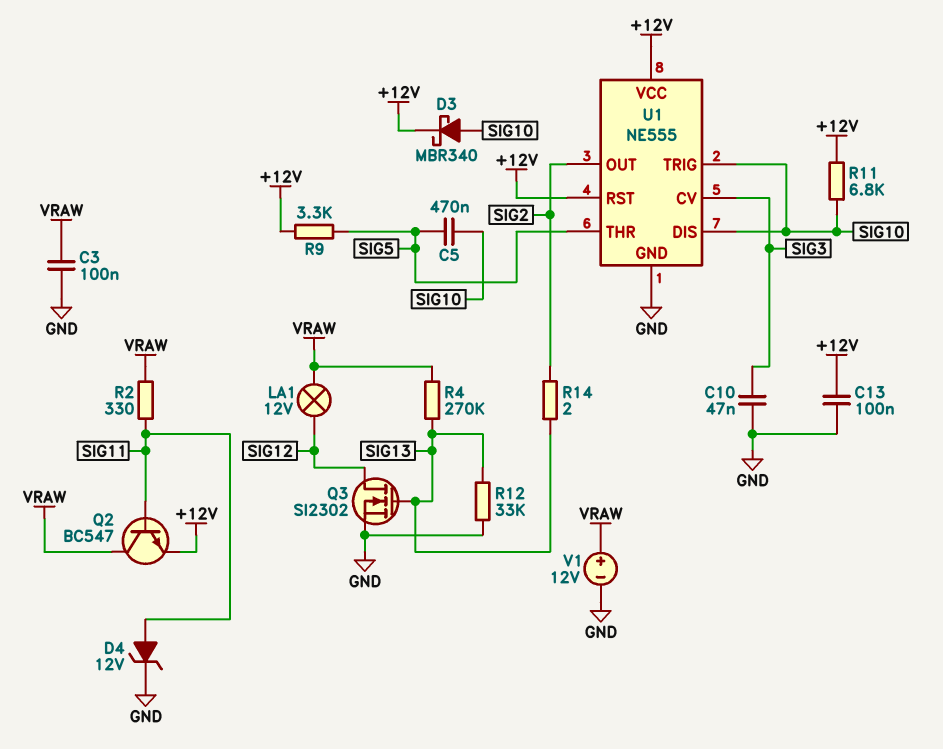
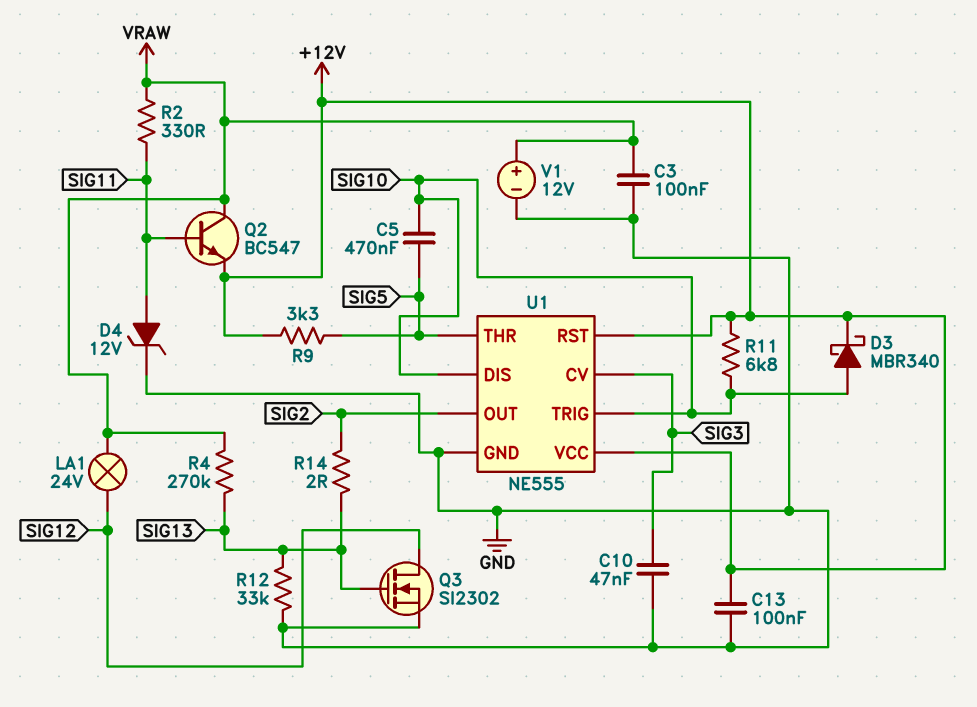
LA1: lamp 12V (SIG12, VRAW) -> lamp 24V (SIG12, VRAW)

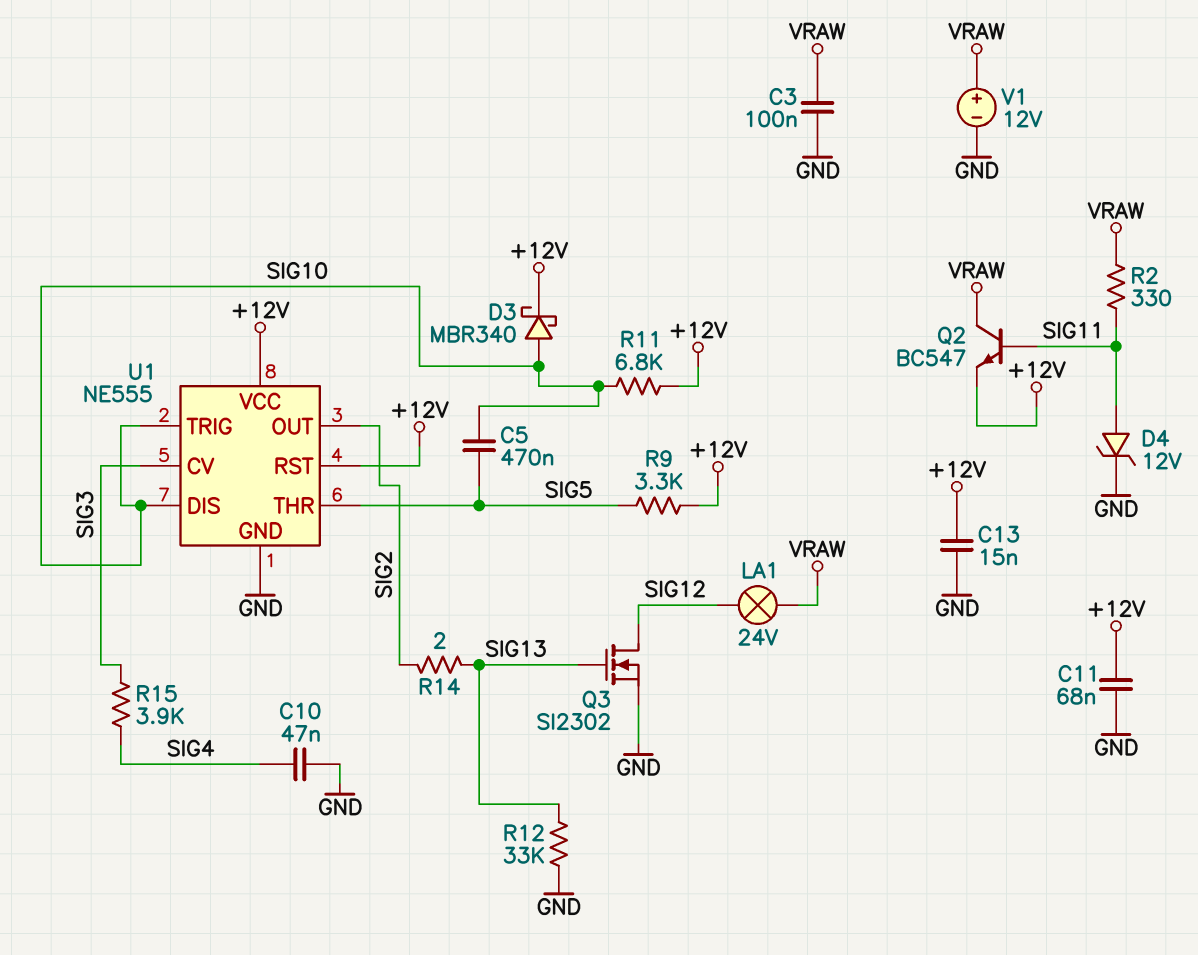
C10: 47nF (GND, SIG3) -> 47nF (GND, SIG4)
C11: none -> 68nF (+12V, GND)
C13: 100nF (+12V, GND) -> 15nF (+12V, GND)
R4: 270k (SIG13, VRAW) -> none
R15: none -> 3.9k (SIG3, SIG4)

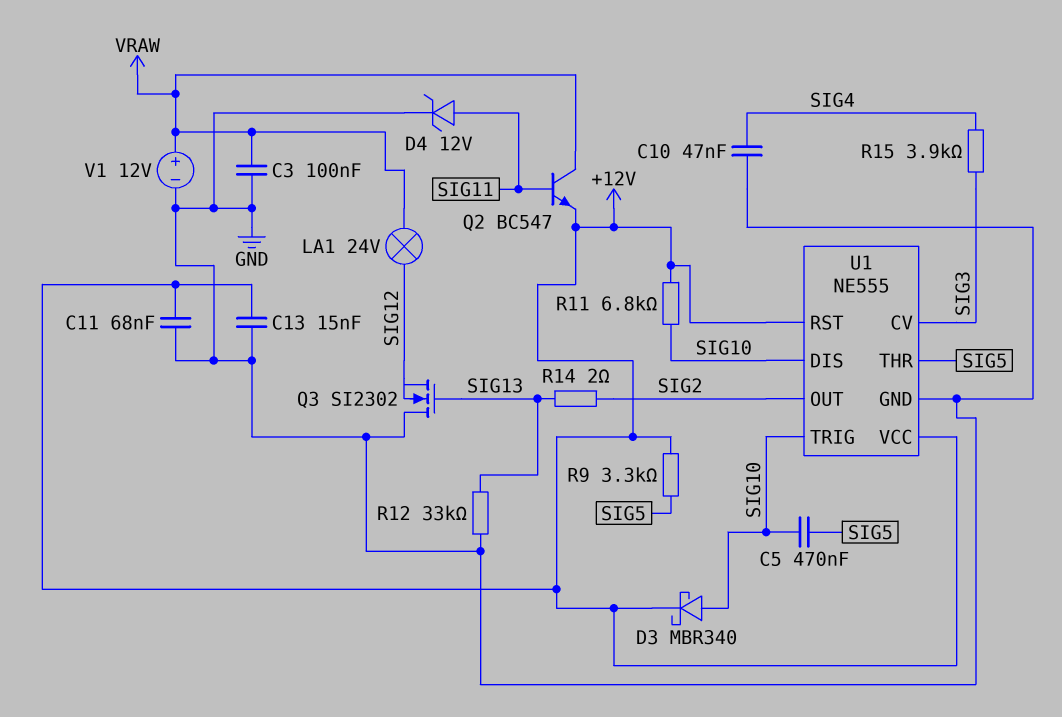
Q3: NMOS SI2302 (G SIG13, D SIG12, S GND) -> NMOS SI2302 (G SIG13, D GND, S SIG12)
R2: 330 (SIG11, VRAW) -> none

